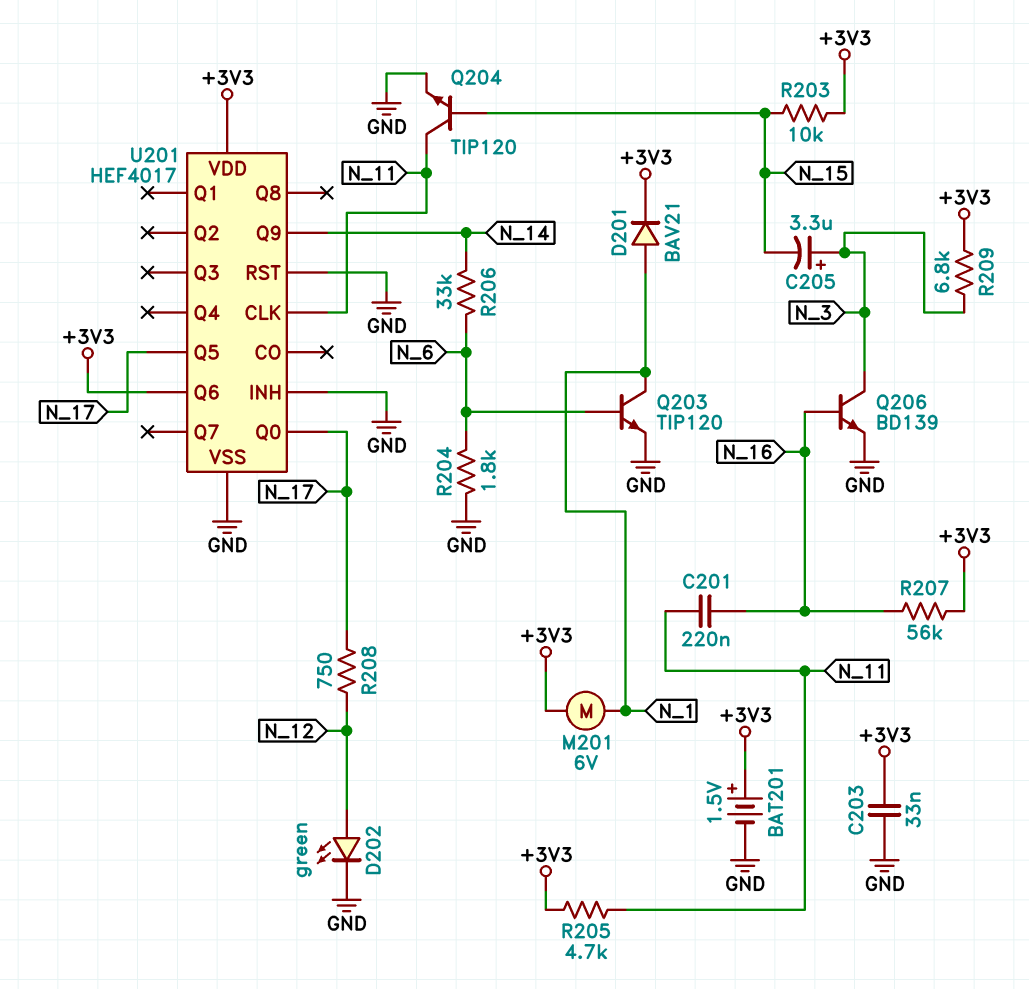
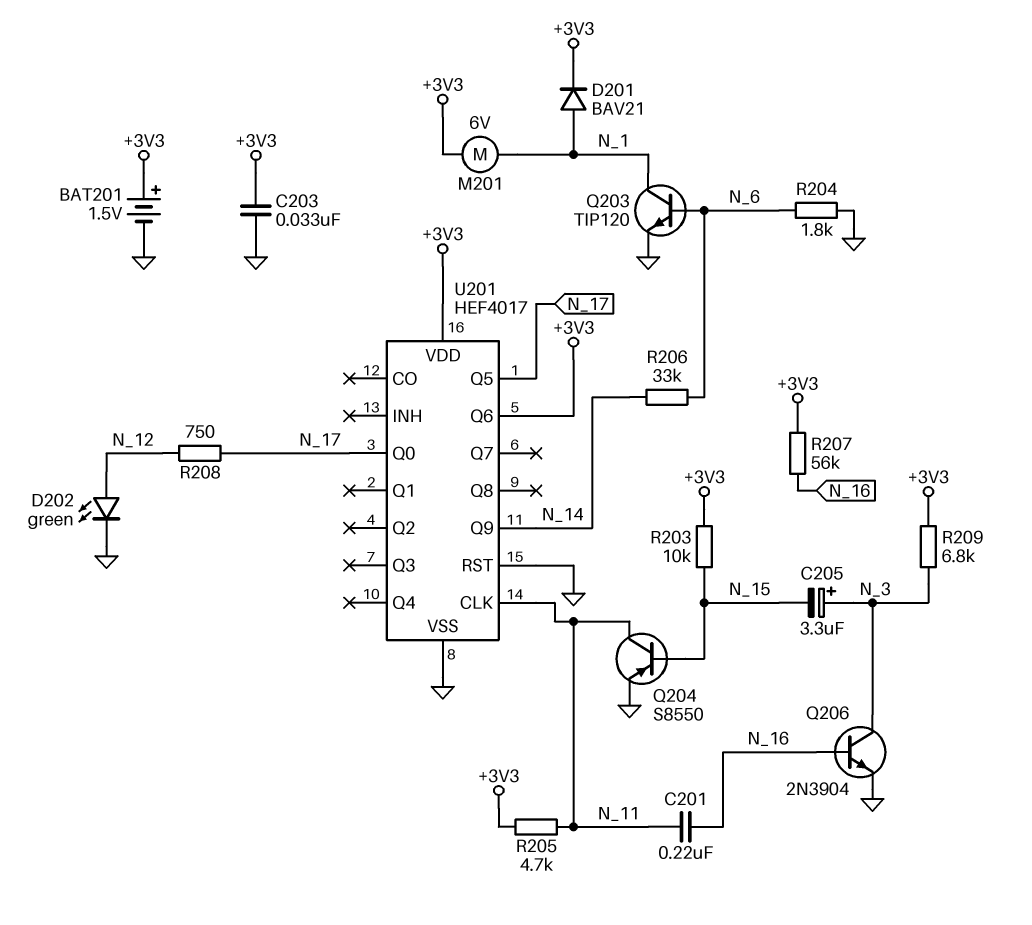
Q204: NPN TIP120 (B N_15, C N_11, E GND) -> PNP S8550 (B N_15, C N_11, E GND)
Q206: NPN BD139 (B N_16, C N_3, E GND) -> NPN 2N3904 (B N_16, C N_3, E GND)
U201 pin INH: GND -> none

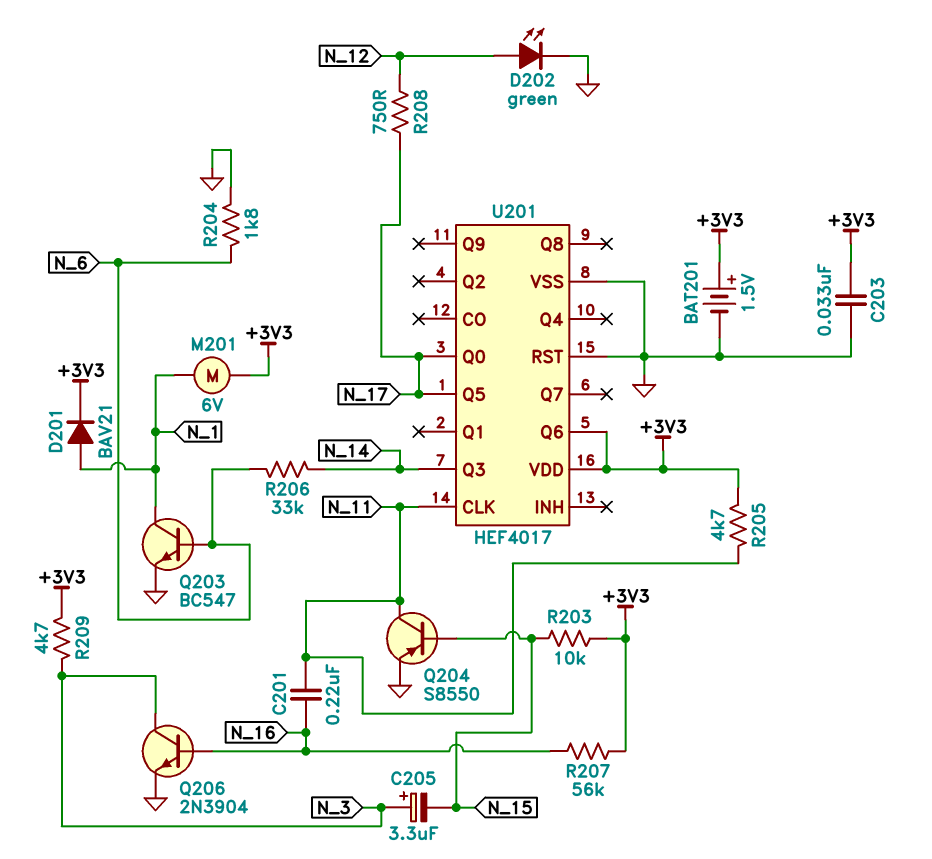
Q203: NPN TIP120 (B N_6, C N_1, E GND) -> NPN BC547 (B N_6, C N_1, E GND)
R209: 6.8k (+3V3, N_3) -> 4.7k (+3V3, N_3)
U201 pin Q3: none -> N_14
U201 pin Q9: N_14 -> none

